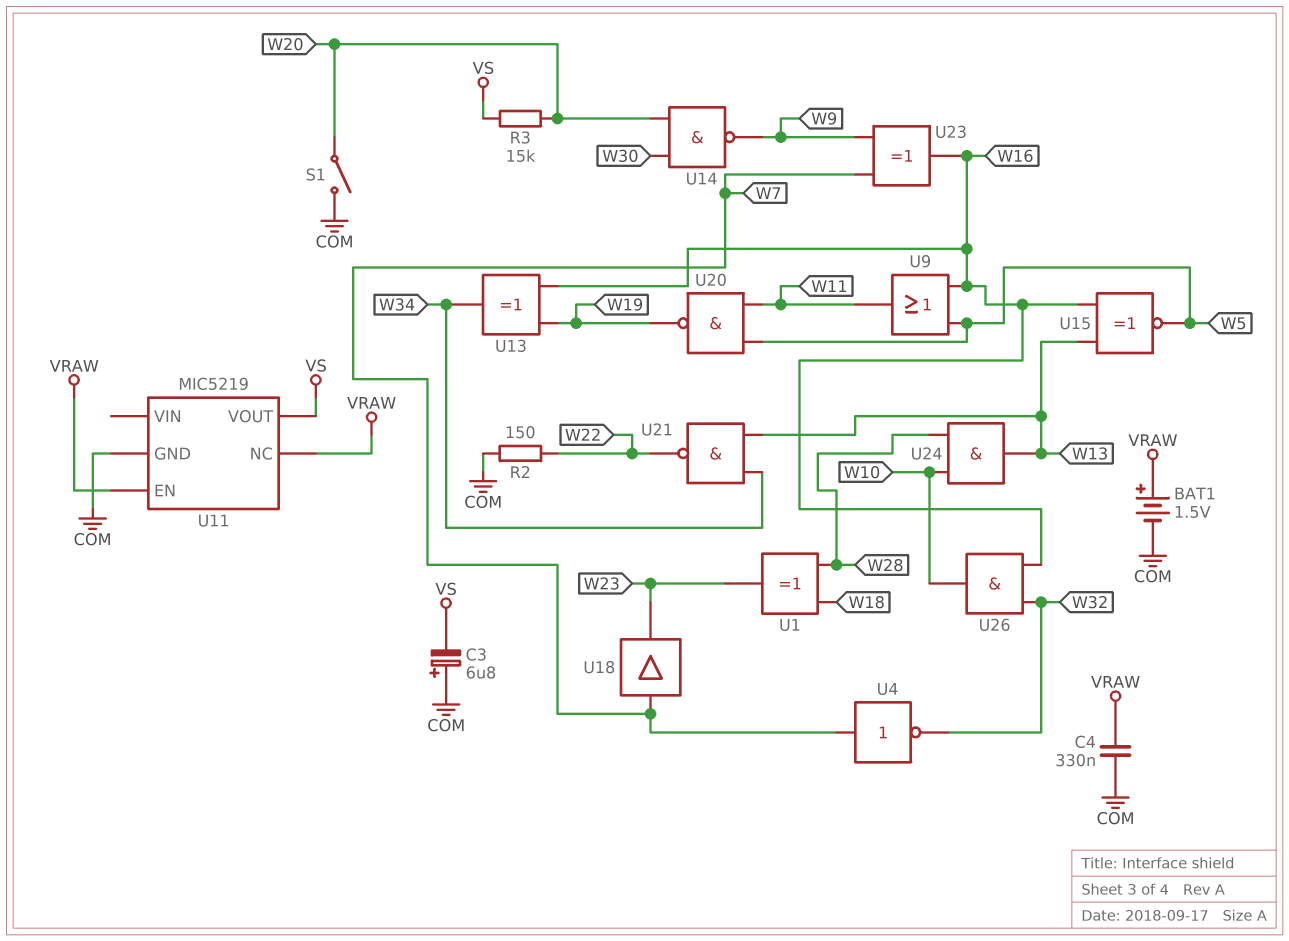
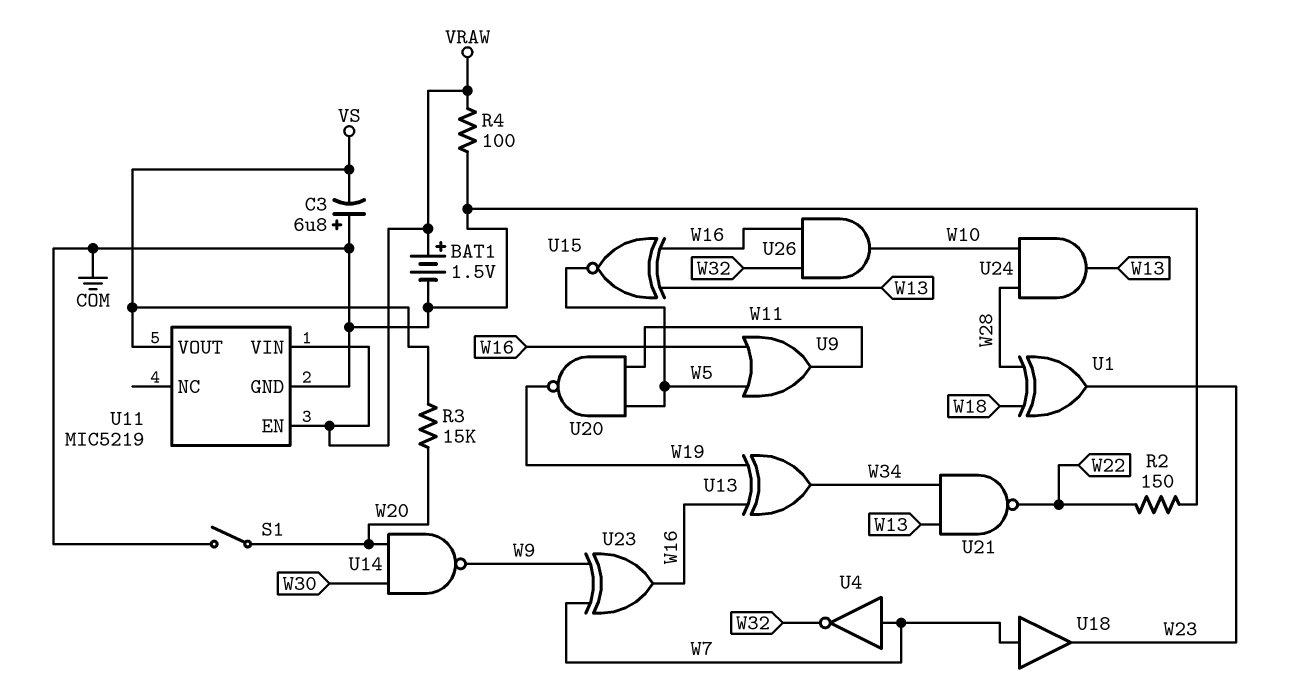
C4: 330nF (COM, VRAW) -> none
R4: none -> 100 (COM, VRAW)
U11 pin NC: VRAW -> none
U11 pin VIN: none -> VRAW

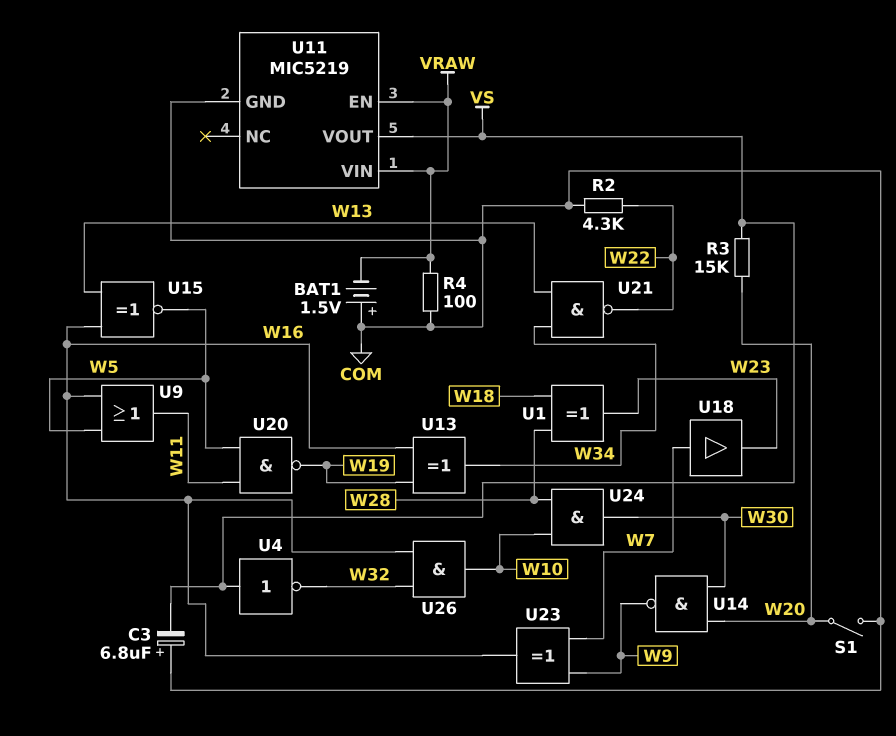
BAT1: 1.5V (plus VRAW, minus COM) -> 1.5V (plus COM, minus VRAW)
R2: 150 (COM, W22) -> 4.3k (COM, W22)
U4: NOT (in W7, out W32) -> NOT (in VS, out W32)
U24: AND (in W10, in W28, out W13) -> AND (in W10, in W28, out W30)

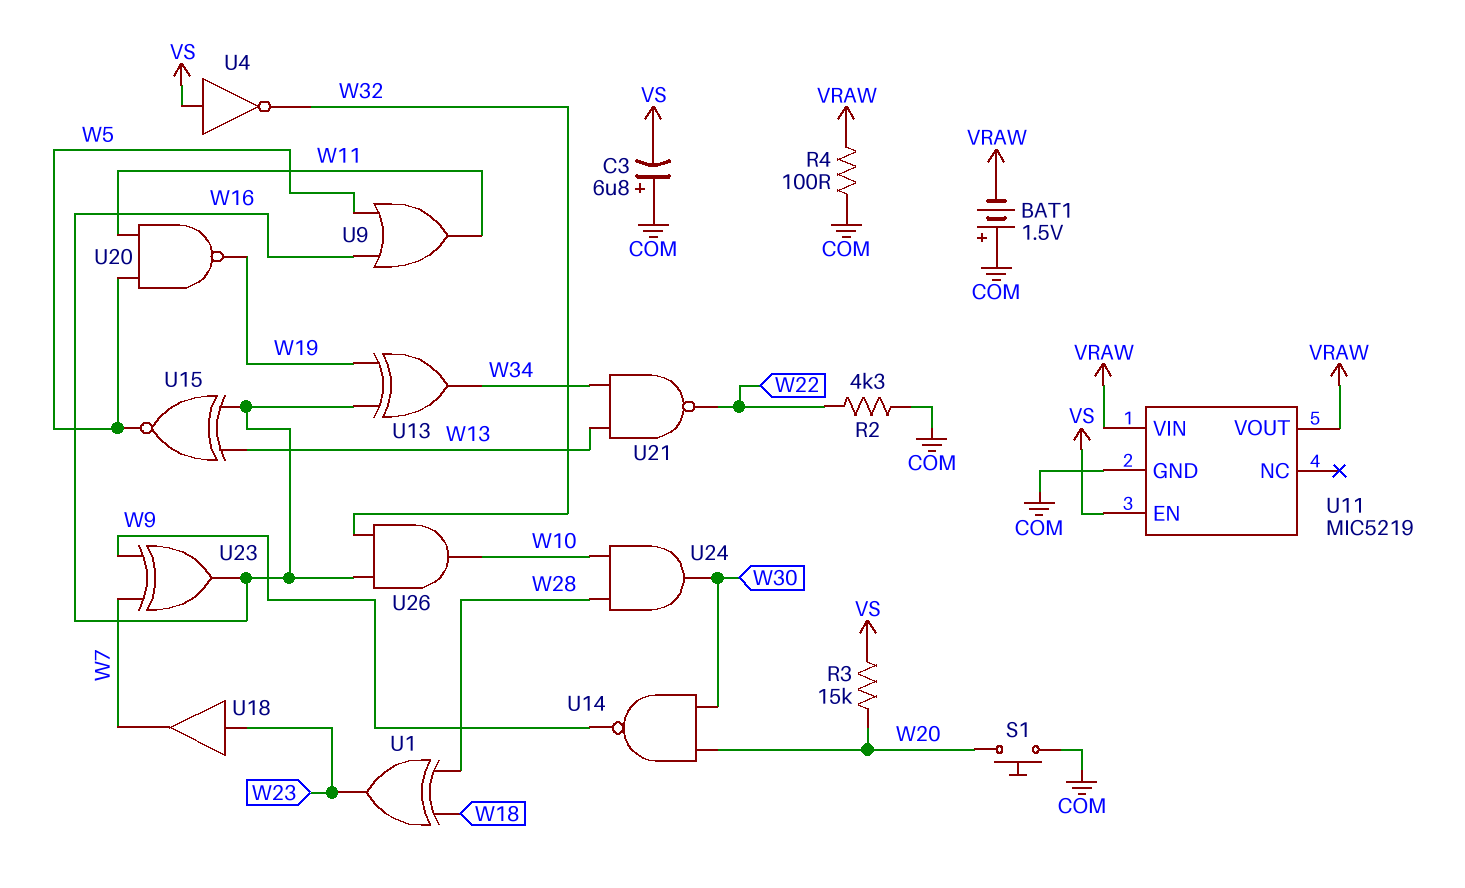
S1: switch (COM, W20) -> button (COM, W20)
U11 pin EN: VRAW -> VS
U11 pin VOUT: VS -> VRAW
U18: buffer (in W7, out W23) -> buffer (in W23, out W7)

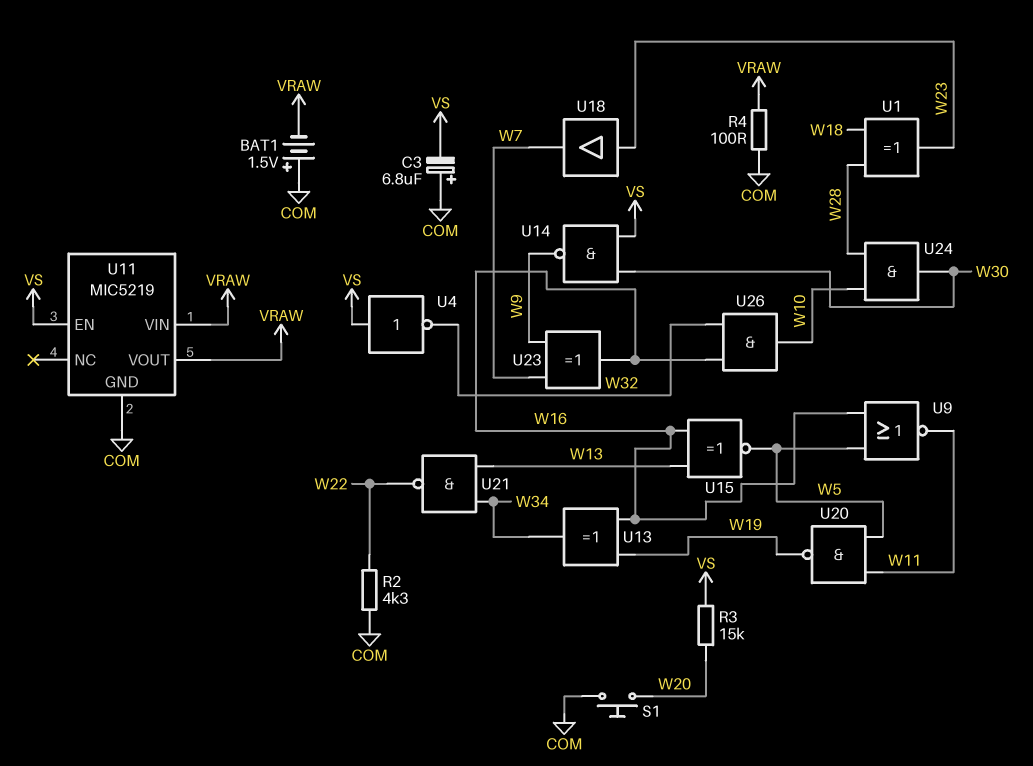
U9: OR (in W5, in W16, out W11) -> NOR (in W5, in W16, out W11)
U14: NAND (in W20, in W30, out W9) -> NAND (in VS, in W30, out W9)

